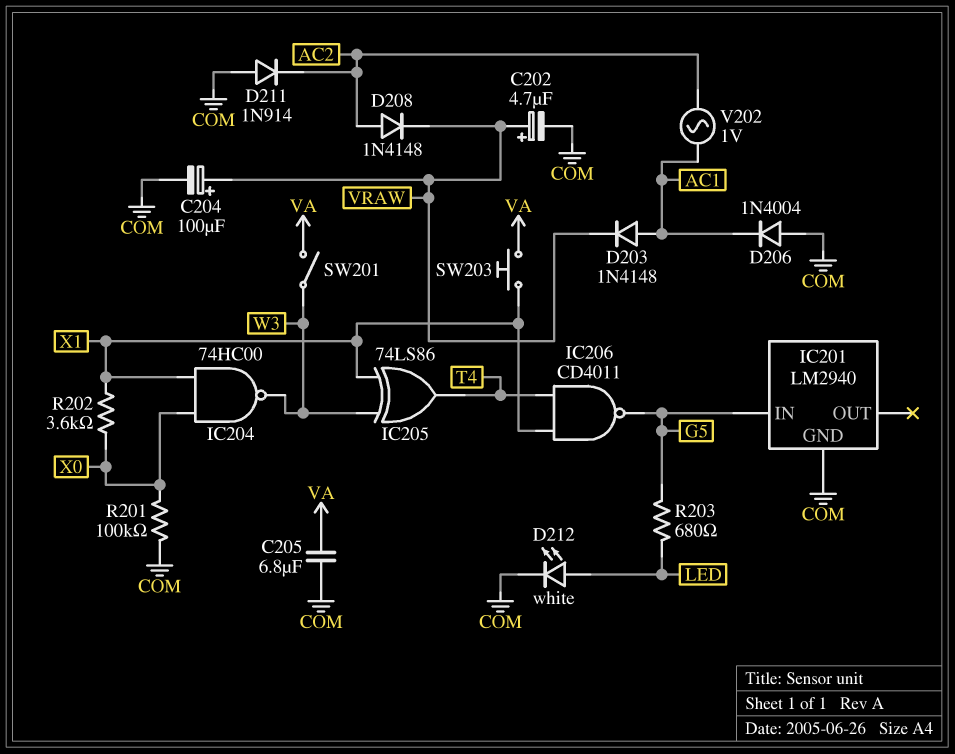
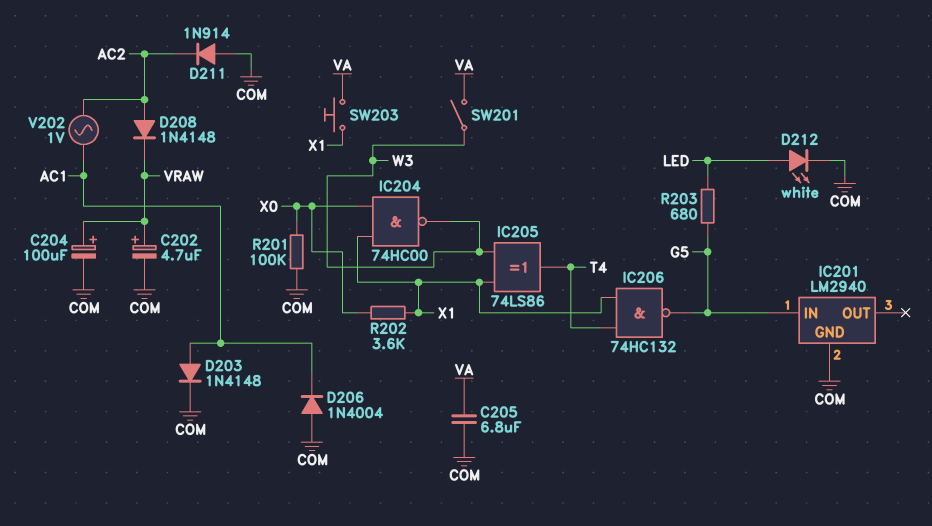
D203: diode 1N4148 (A AC1, K VRAW) -> diode 1N4148 (A AC1, K COM)
IC206: NAND CD4011 (in T4, in X1, out G5) -> NAND 74HC132 (in T4, in X1, out G5)

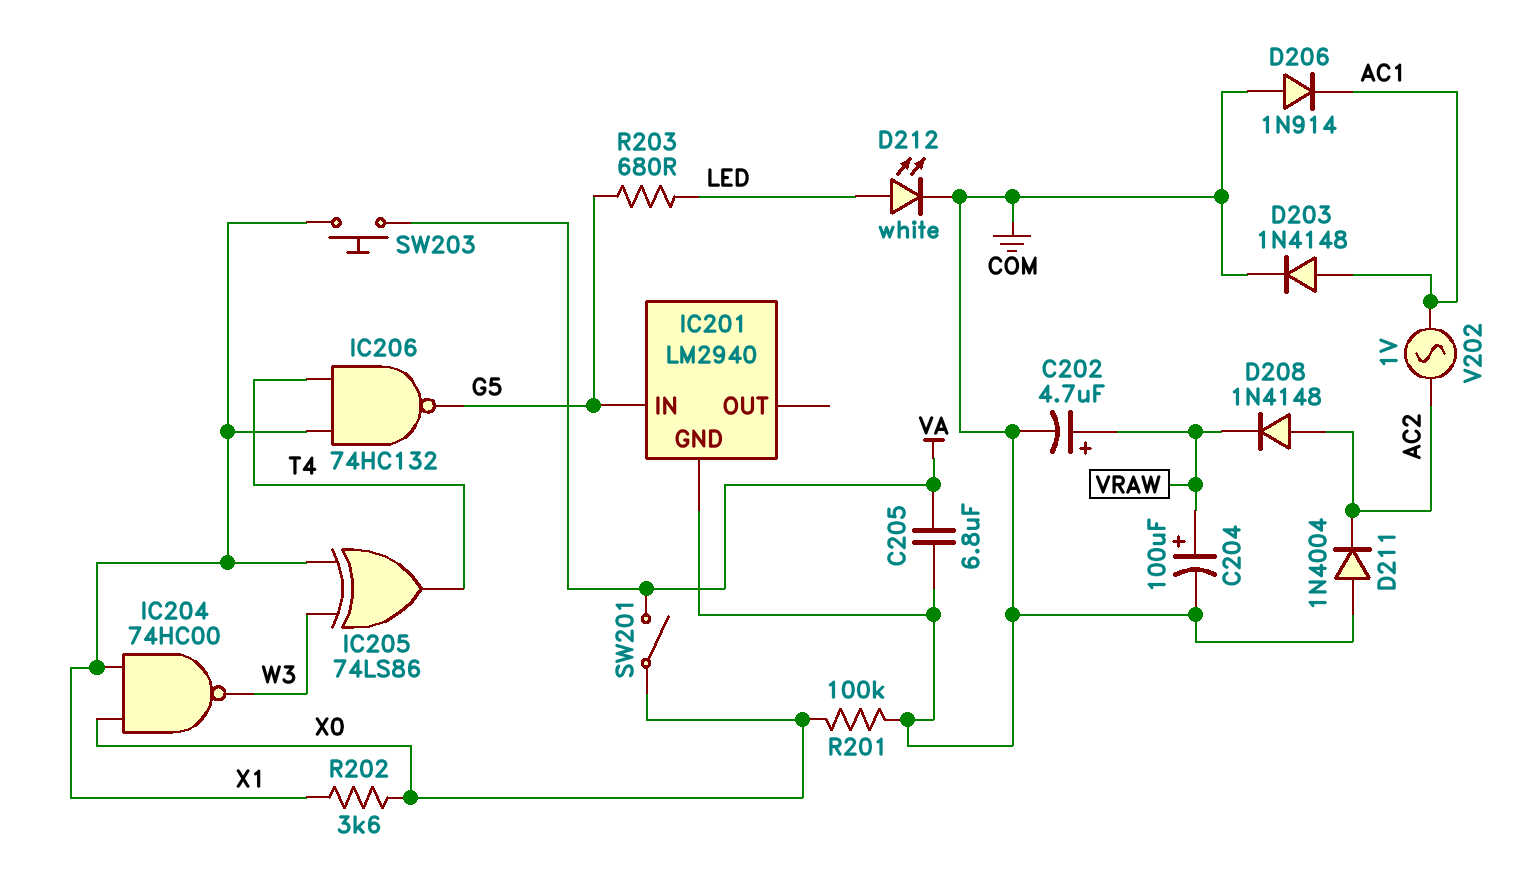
D206: diode 1N4004 (A COM, K AC1) -> diode 1N914 (A COM, K AC1)
D211: diode 1N914 (A COM, K AC2) -> diode 1N4004 (A COM, K AC2)
SW201: switch (VA, W3) -> switch (VA, X0)

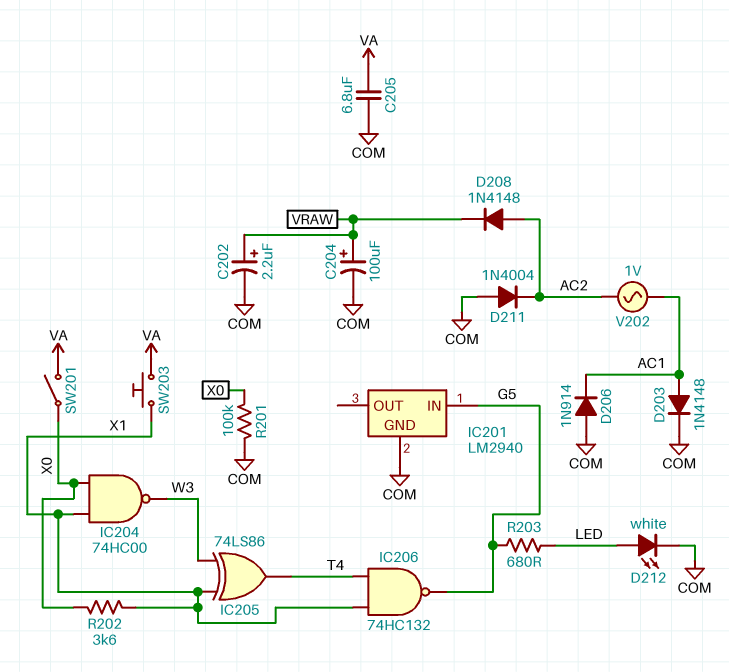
C202: 4.7uF (plus VRAW, minus COM) -> 2.2uF (plus VRAW, minus COM)

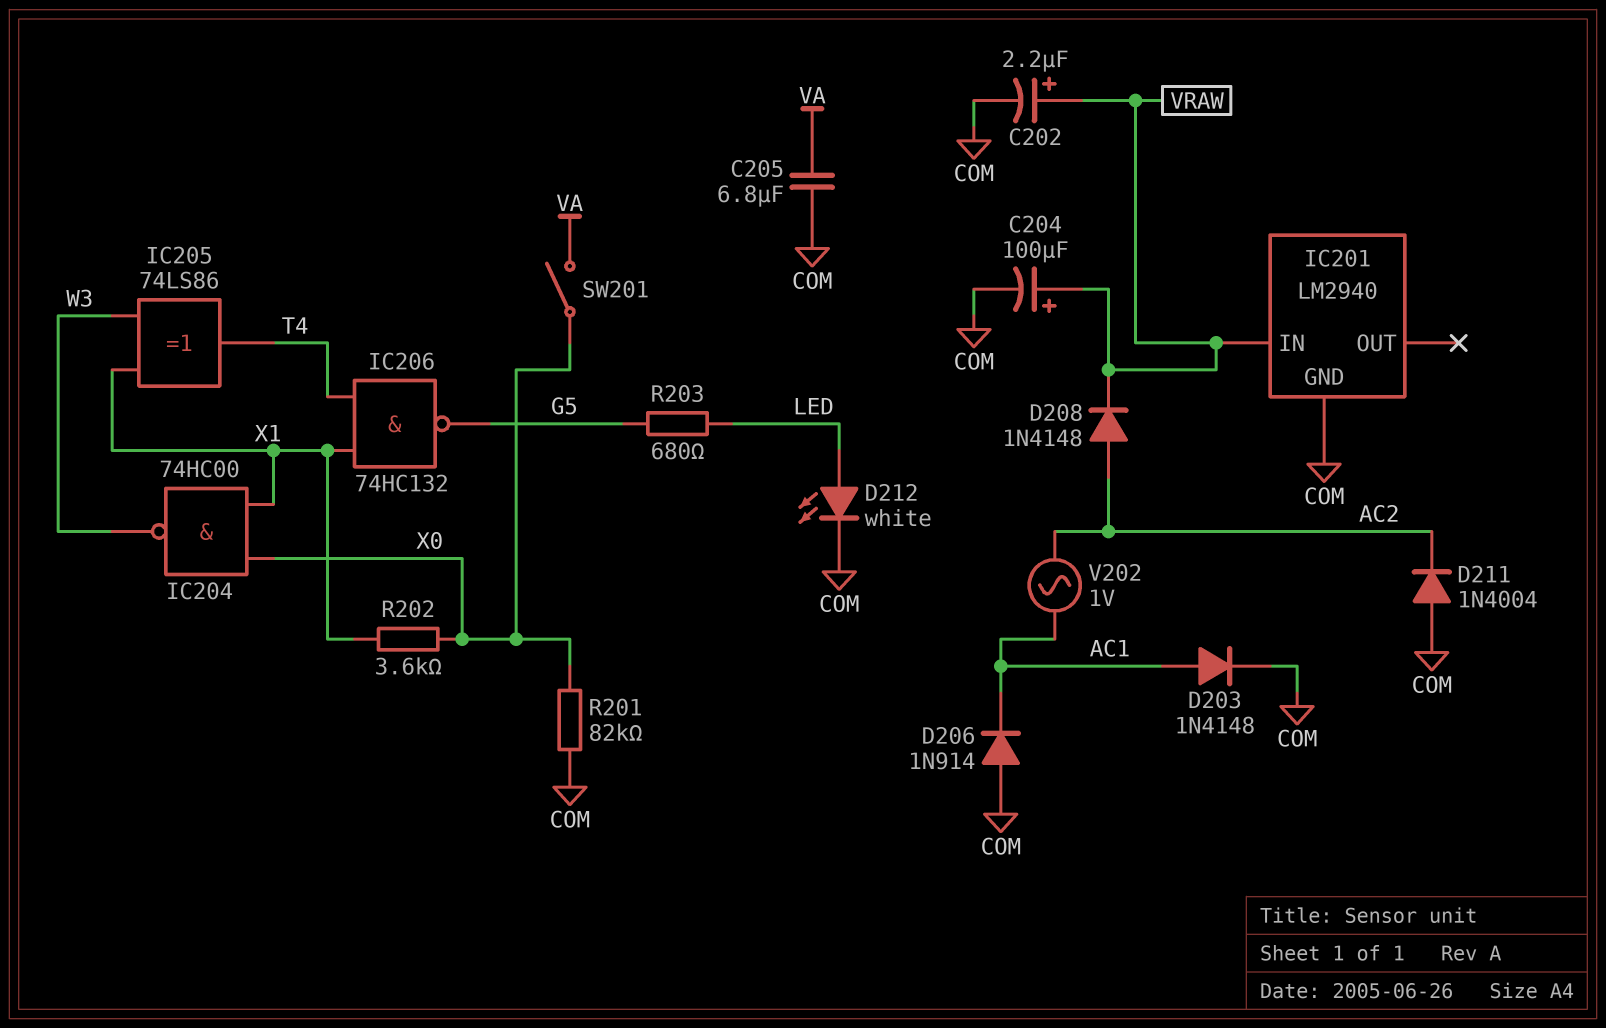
IC201 pin IN: G5 -> VRAW
R201: 100k (COM, X0) -> 82k (COM, X0)
SW203: button (VA, X1) -> none

